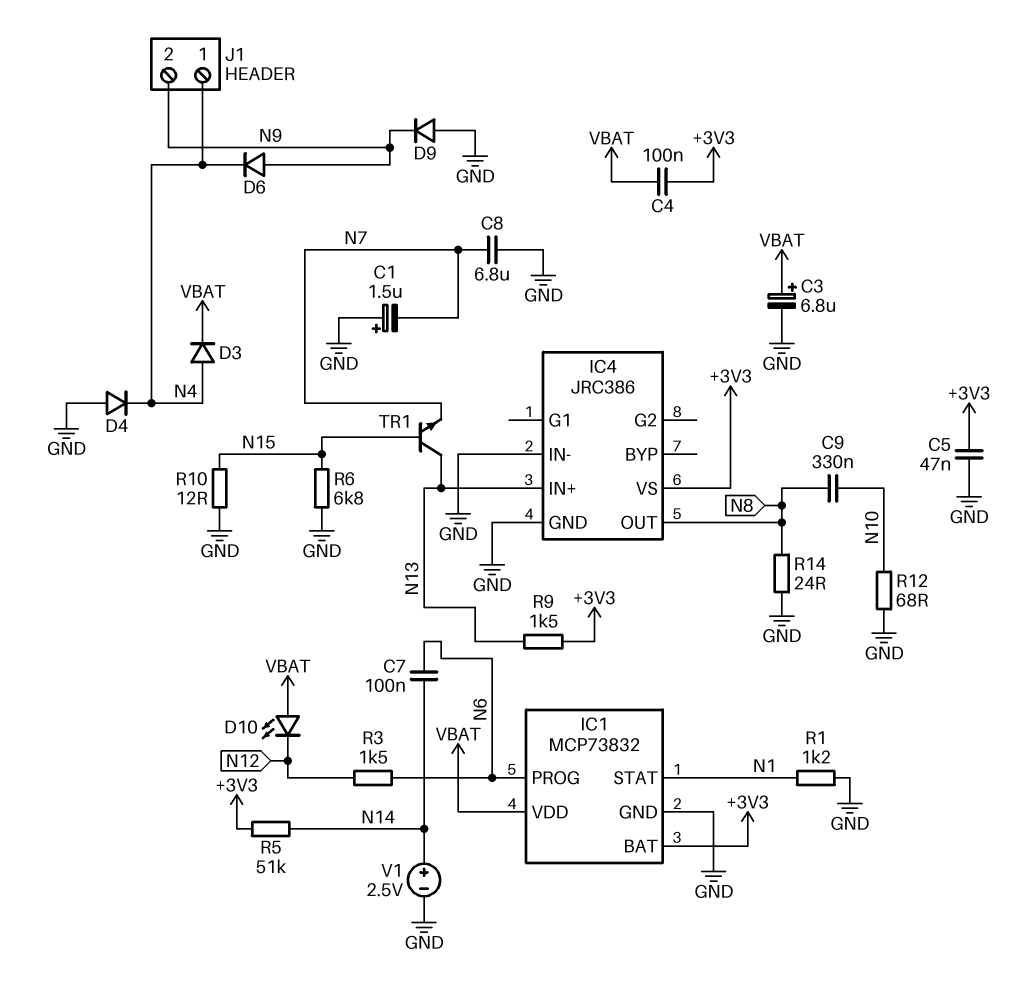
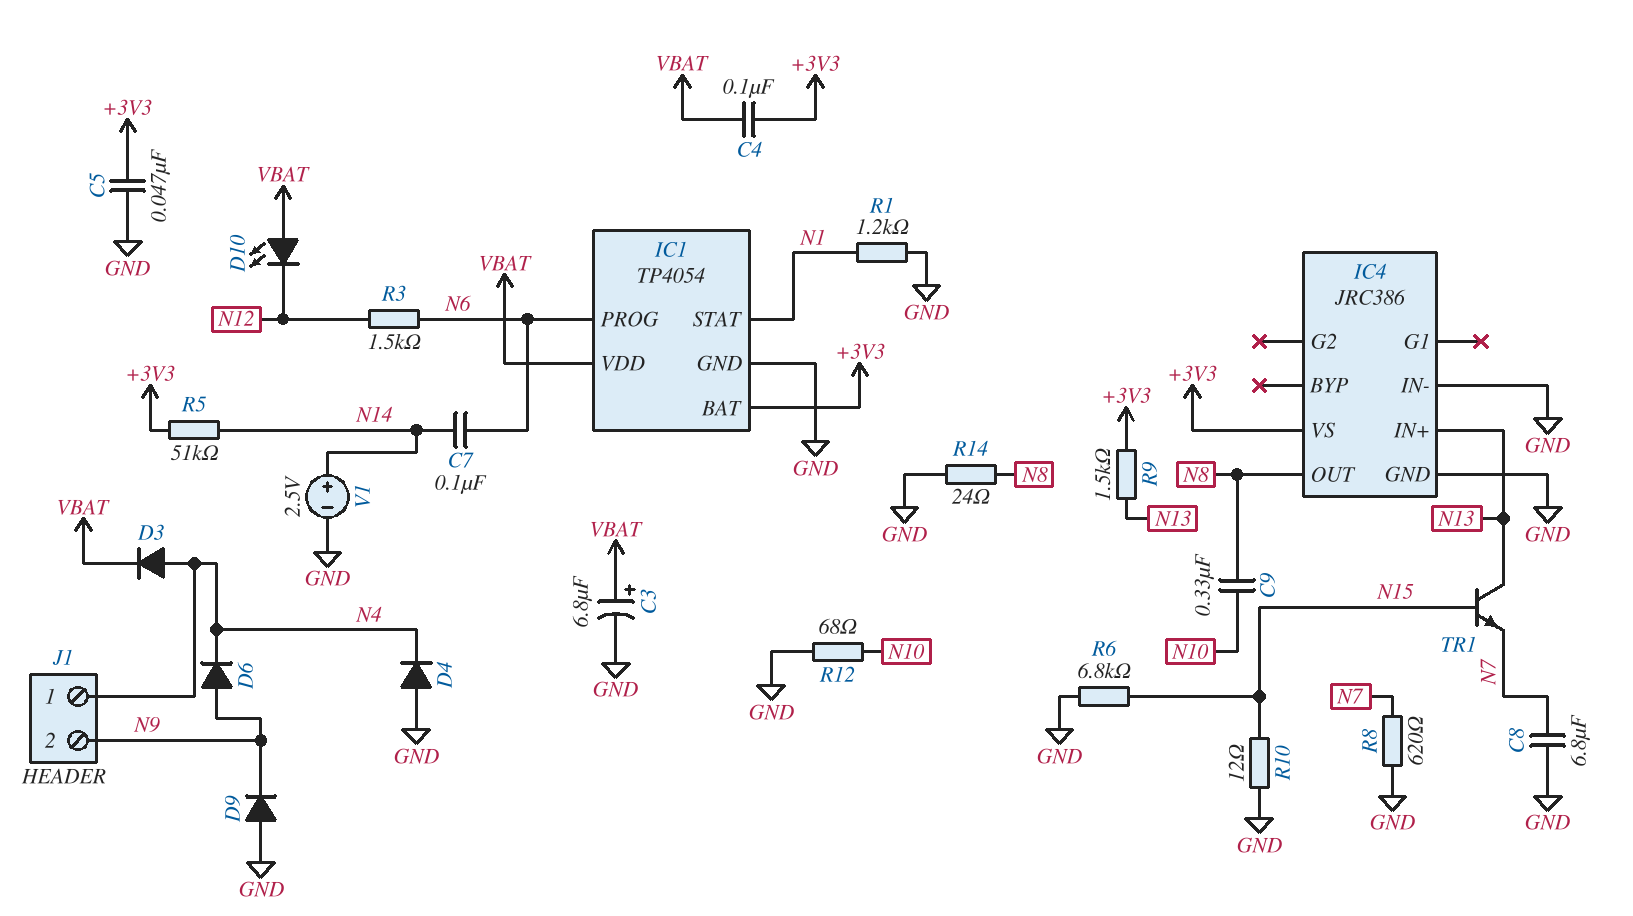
C1: 1.5uF (plus GND, minus N7) -> none
IC1: MCP73832 -> TP4054
R8: none -> 620 (GND, N7)

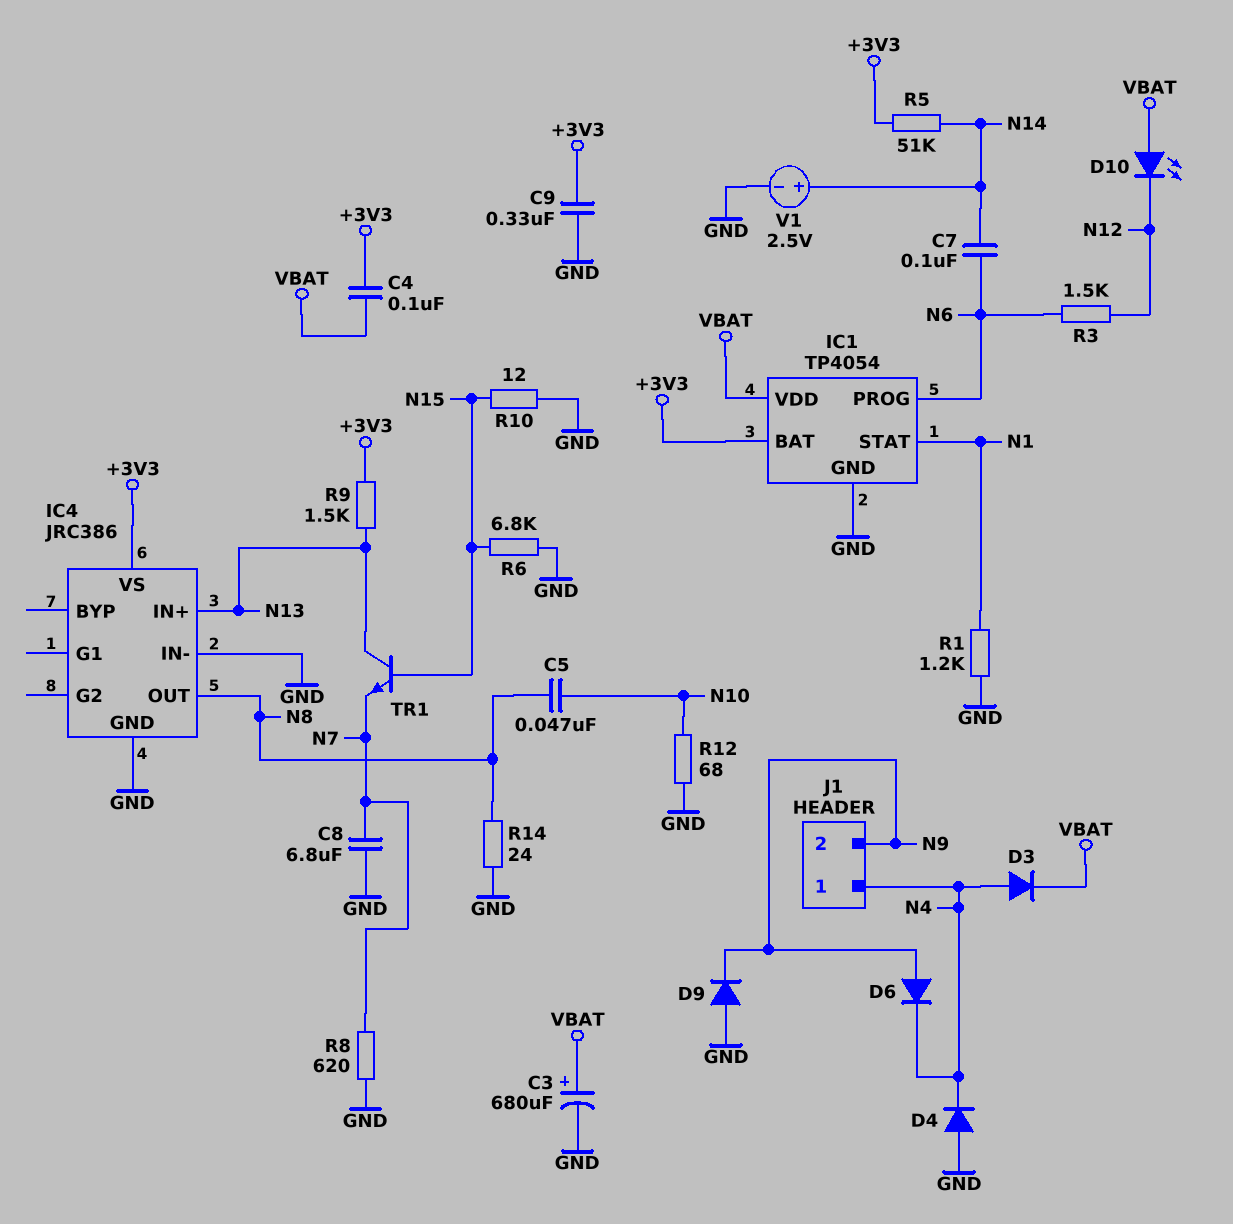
C3: 6.8uF (plus VBAT, minus GND) -> 680uF (plus VBAT, minus GND)
C5: 47nF (+3V3, GND) -> 47nF (N8, N10)
C9: 330nF (N8, N10) -> 330nF (+3V3, GND)

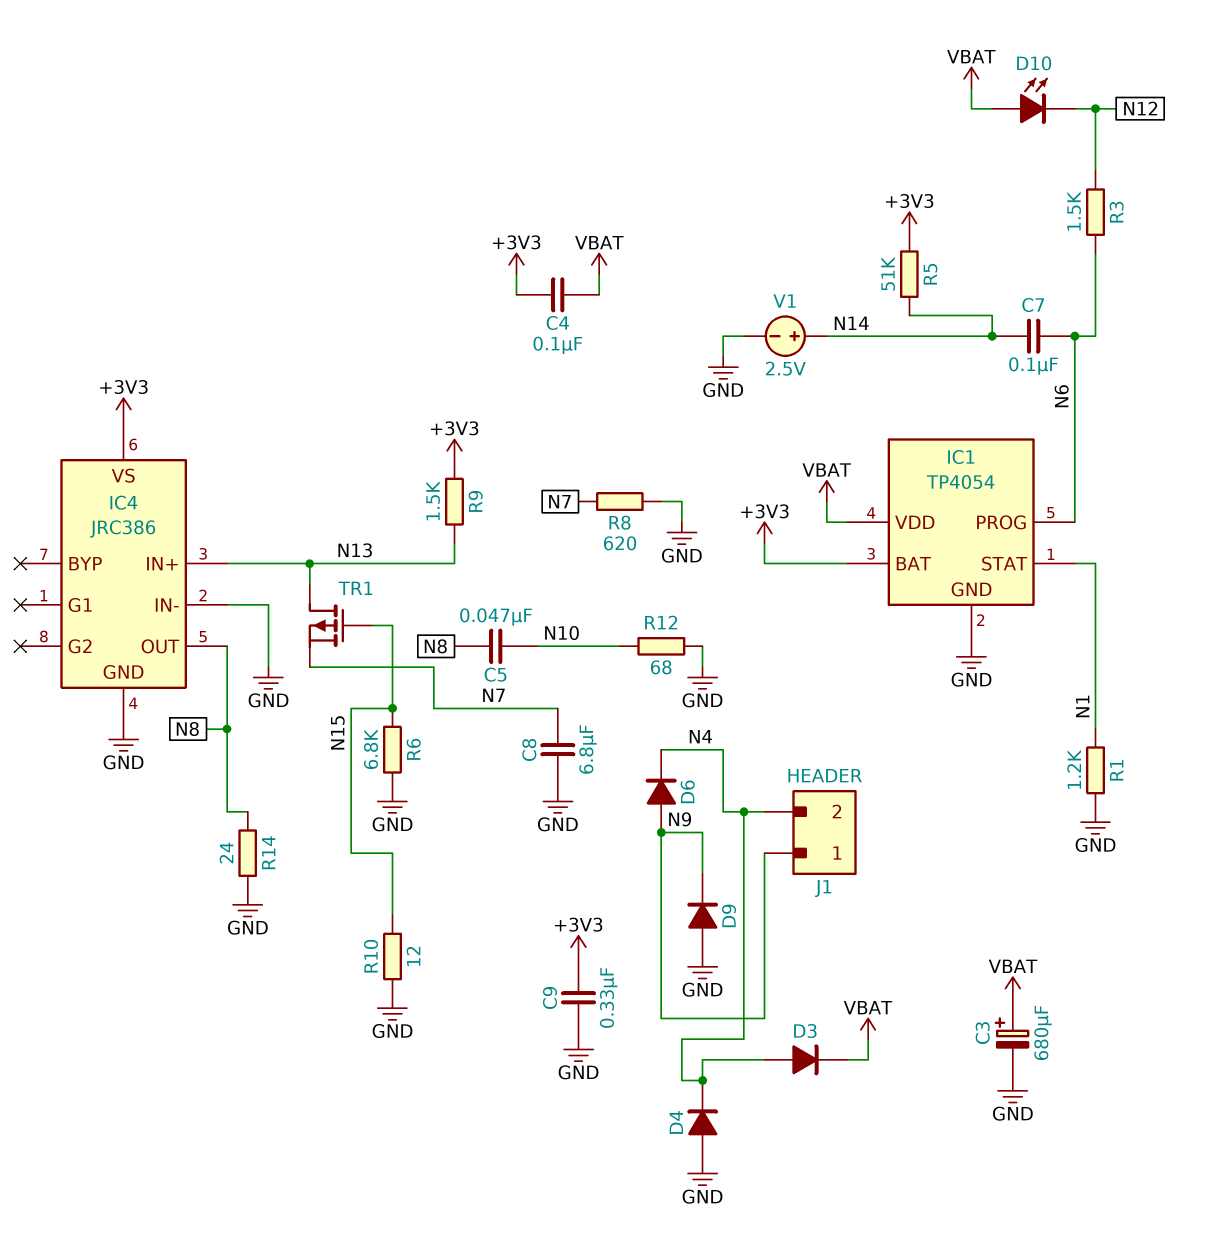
J1 pin 1: N4 -> N9
J1 pin 2: N9 -> N4
TR1: NPN (B N15, C N13, E N7) -> PMOS (G N15, D N13, S N7)

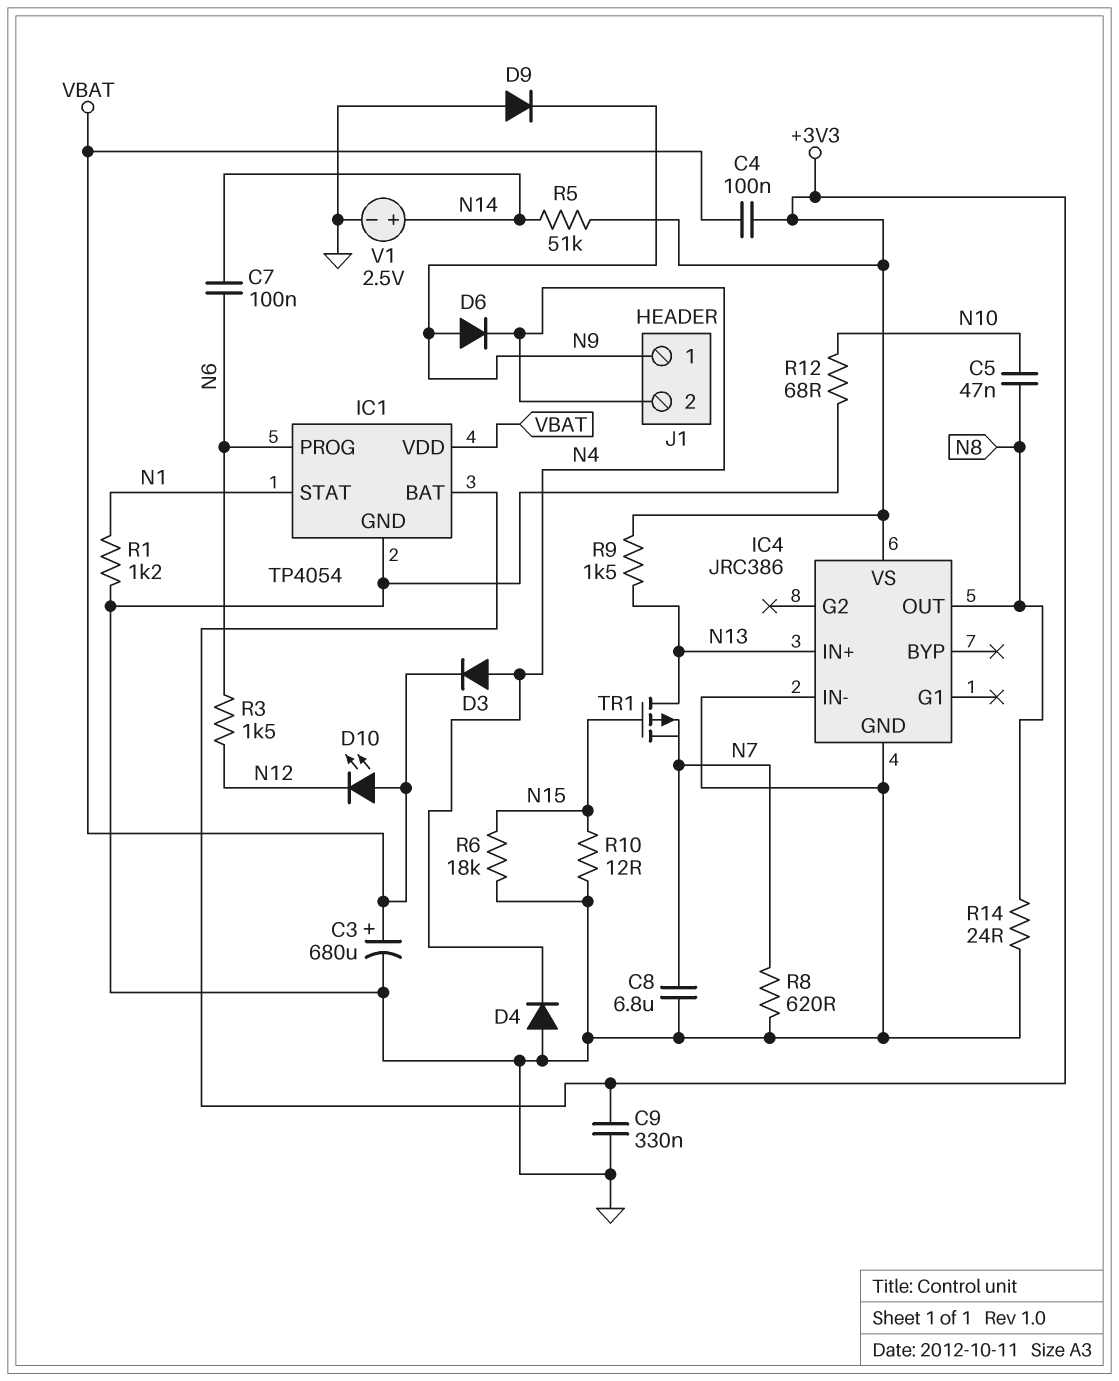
R6: 6.8k (GND, N15) -> 18k (GND, N15)

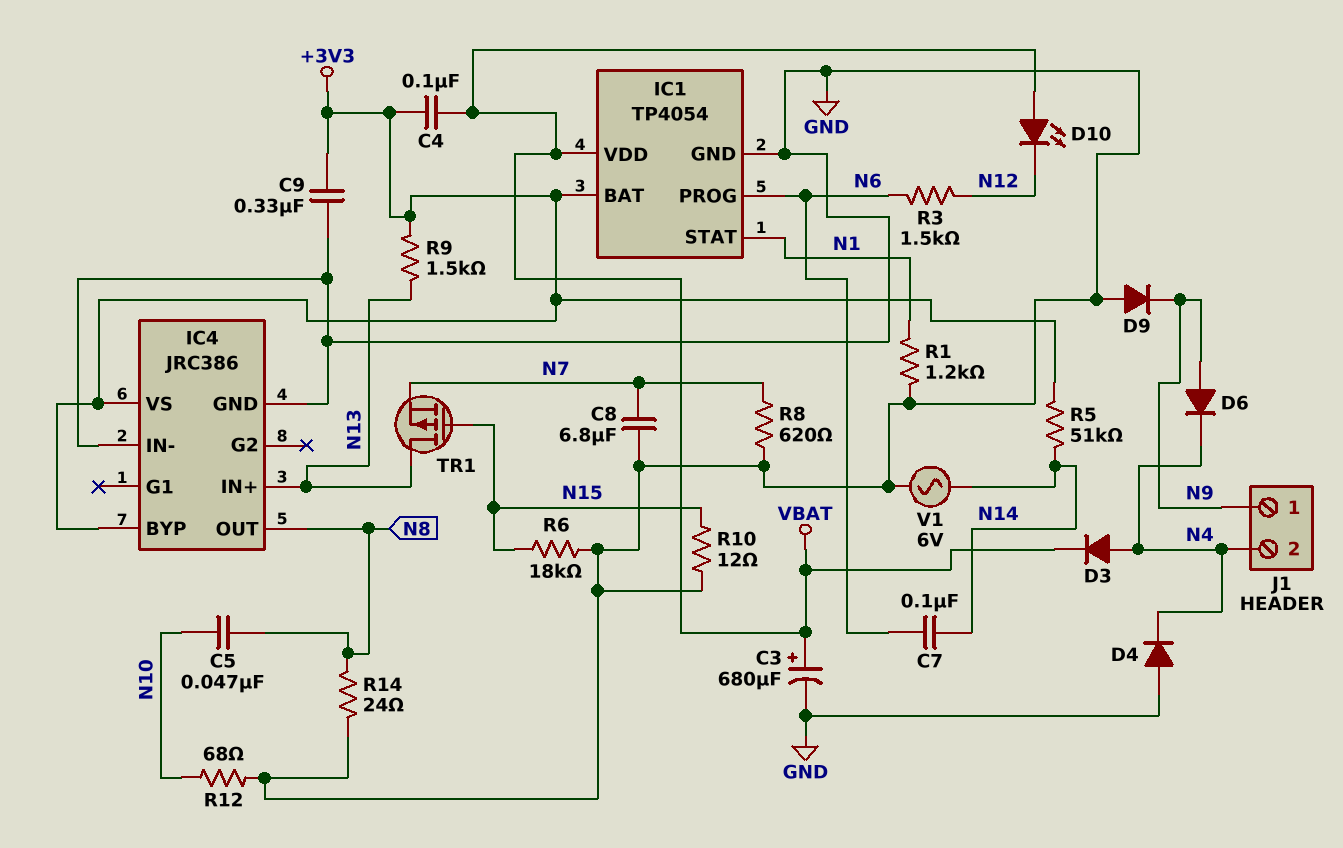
IC4 pin BYP: none -> +3V3
V1: 2.5V (plus N14, minus GND) -> AC 6V (GND, N14)

